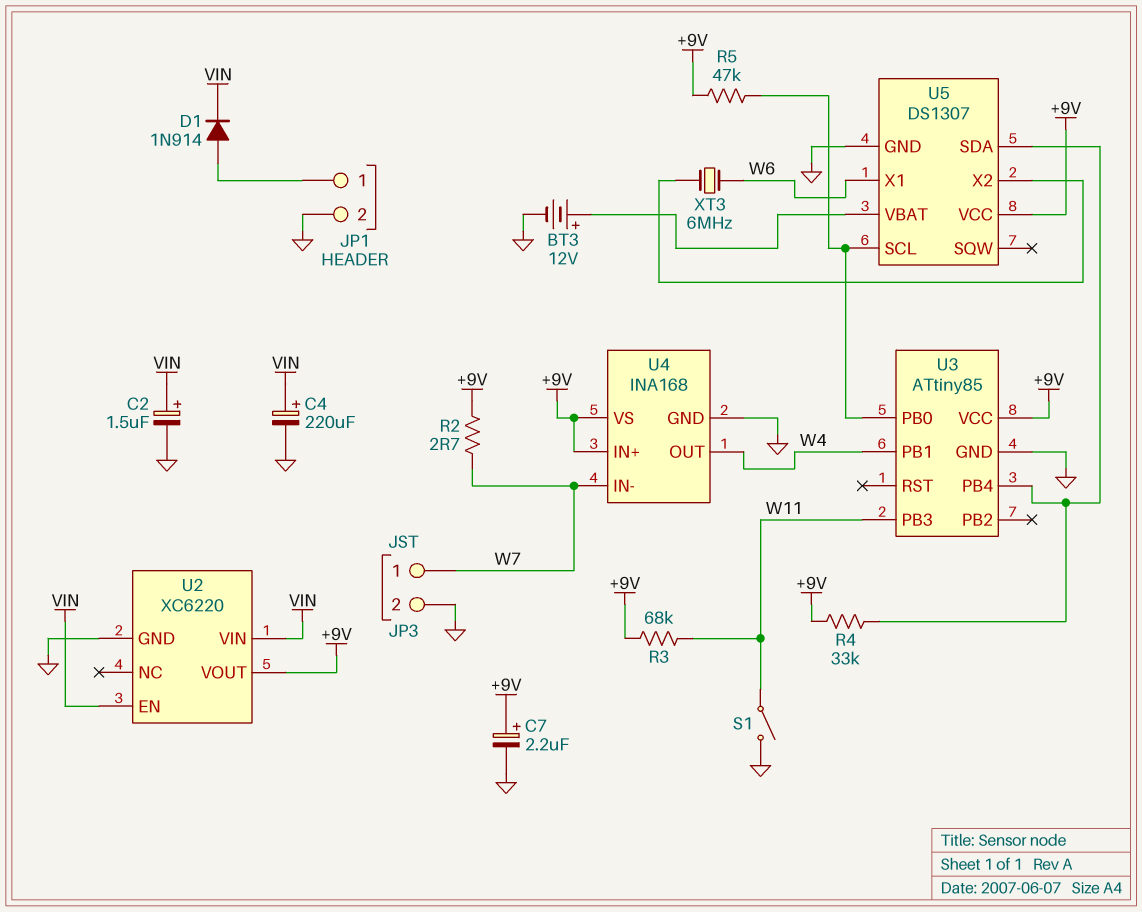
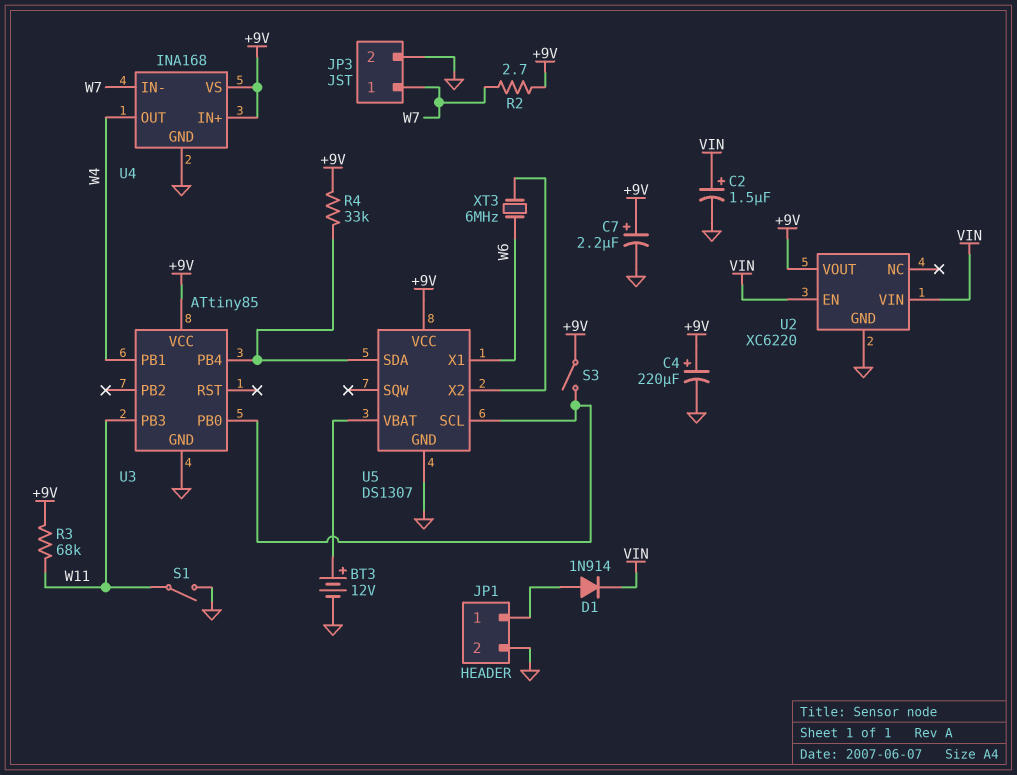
C4: 220uF (plus VIN, minus GND) -> 220uF (plus +9V, minus GND)
R5: 47k (+9V, U3/PB0) -> none
S3: none -> switch (+9V, U3/PB0)

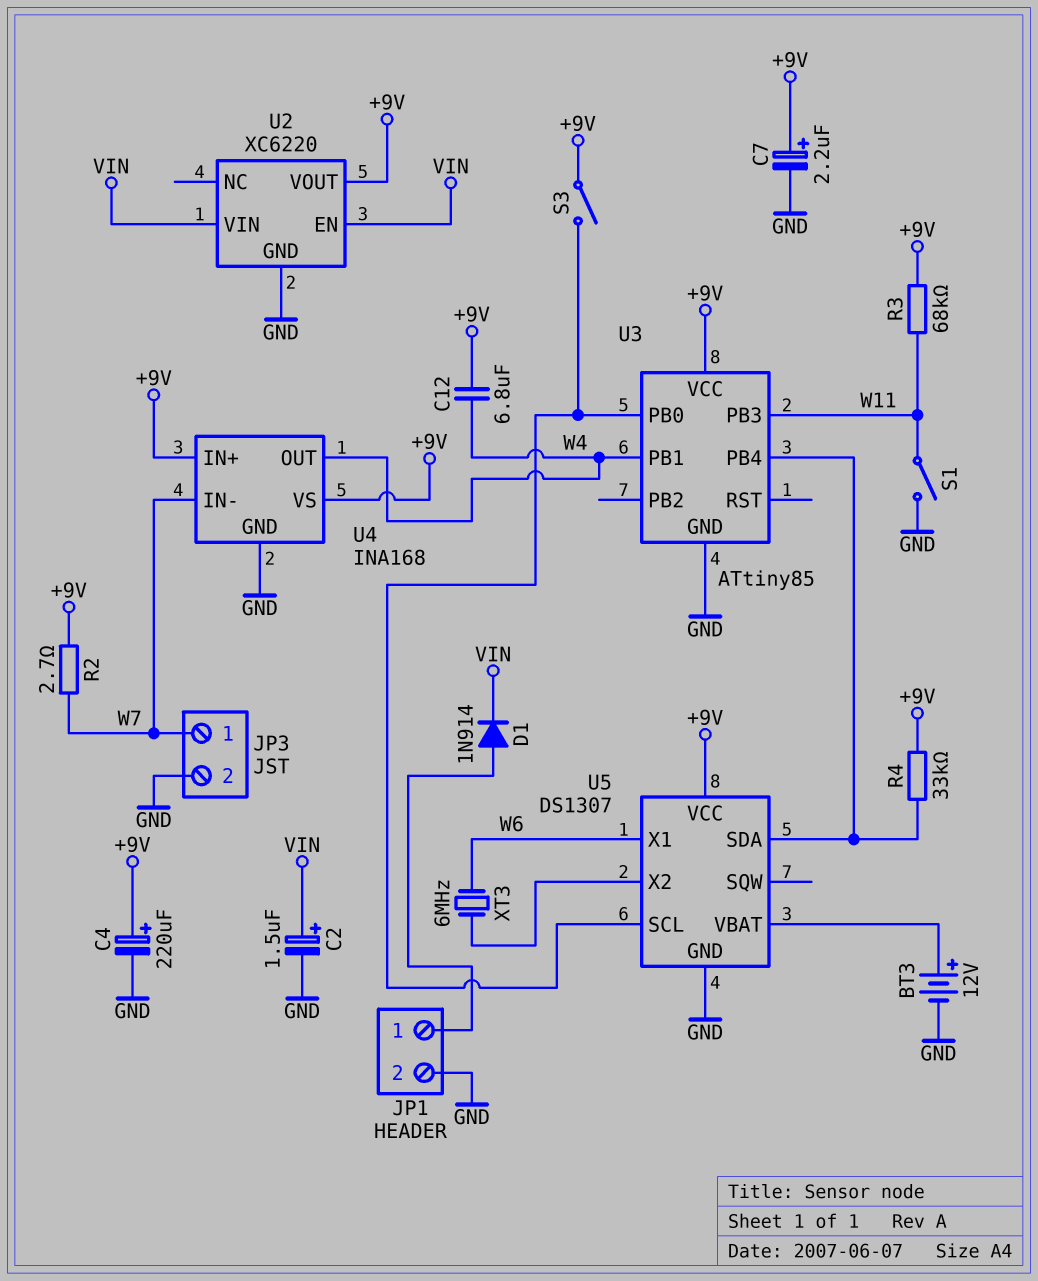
C12: none -> 6.8uF (+9V, W4)

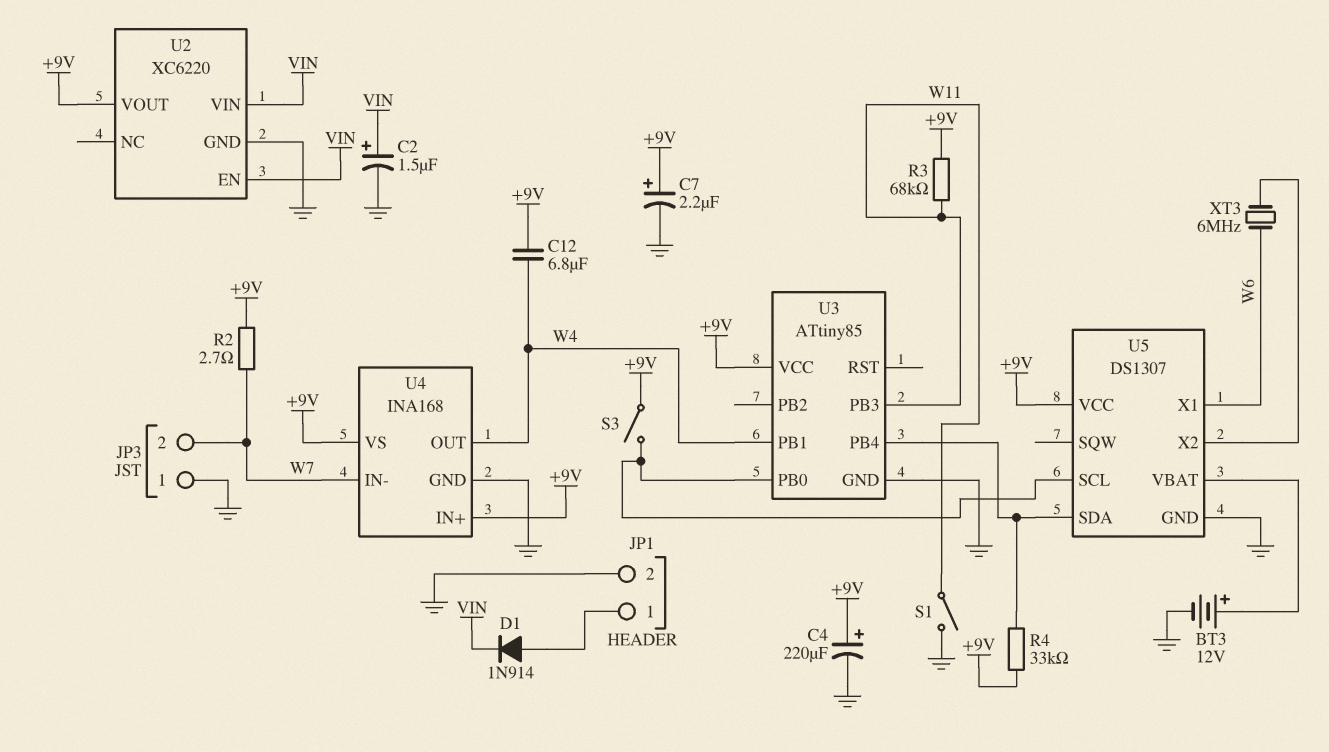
JP3 pin 1: W7 -> GND
JP3 pin 2: GND -> W7

